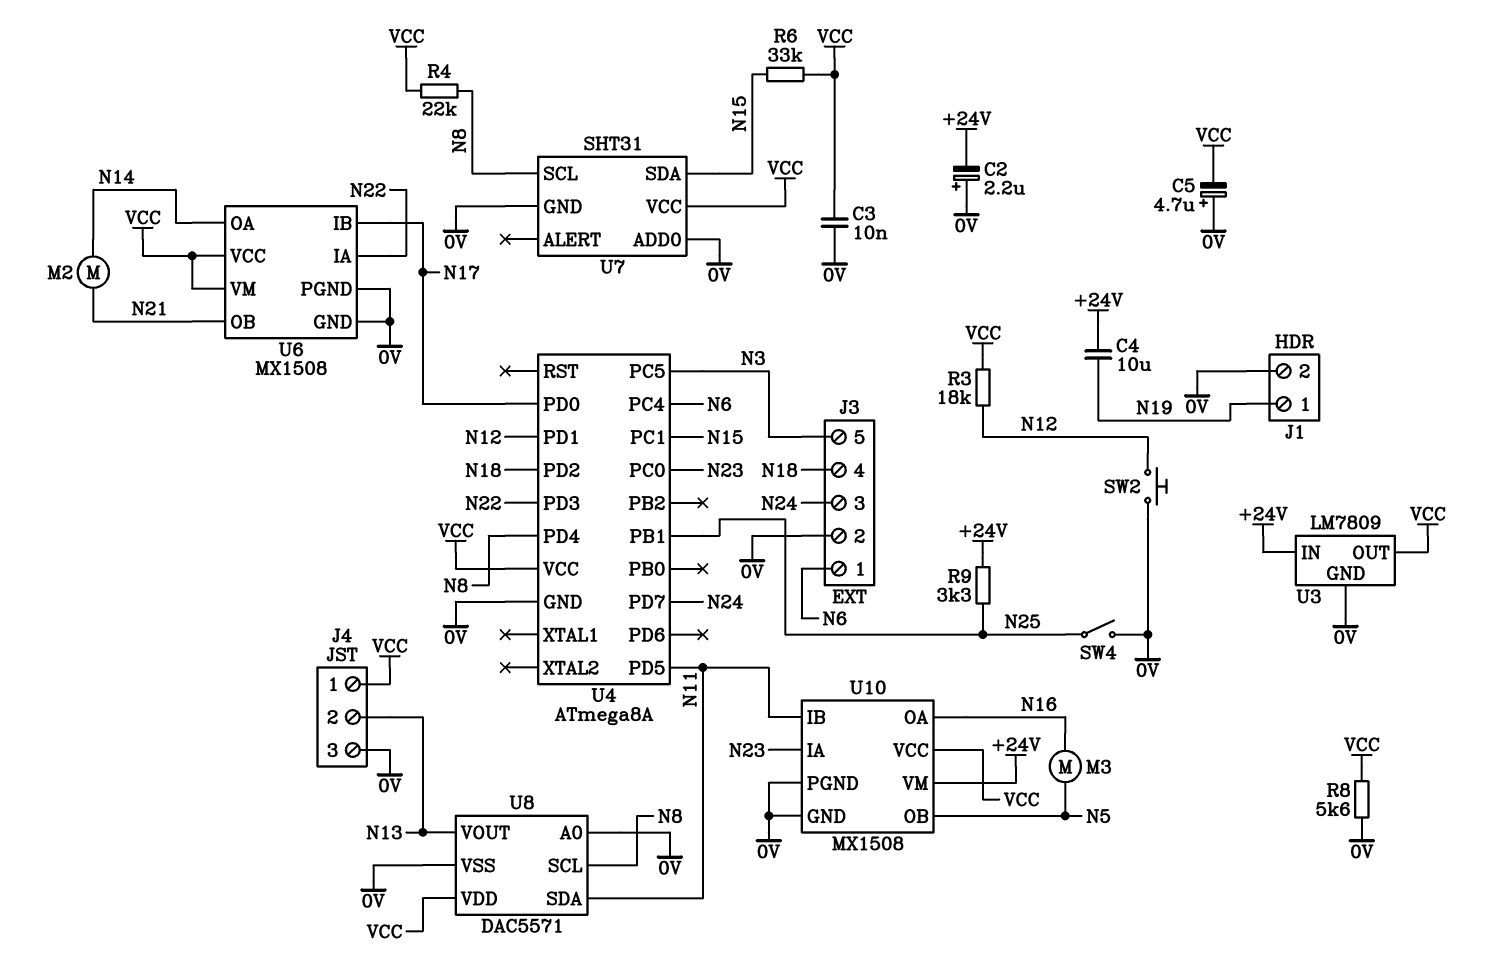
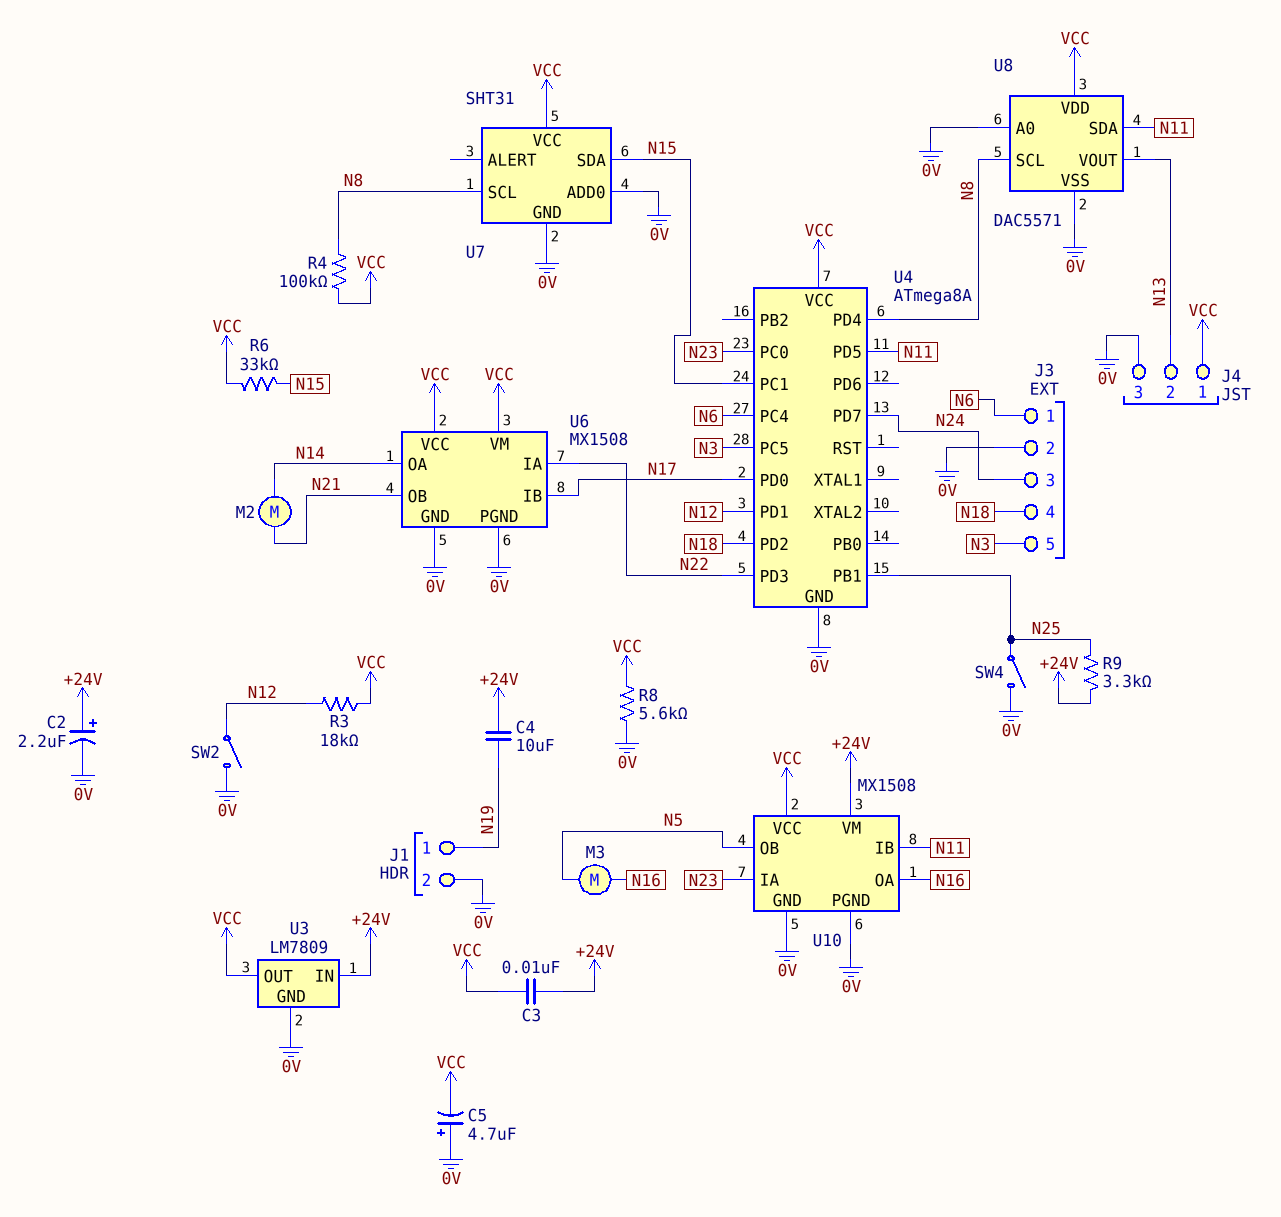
C2: 2.2uF (plus 0V, minus +24V) -> 2.2uF (plus +24V, minus 0V)
C3: 10nF (0V, VCC) -> 10nF (+24V, VCC)
R4: 22k (N8, VCC) -> 100k (N8, VCC)
SW2: button (0V, N12) -> switch (0V, N12)

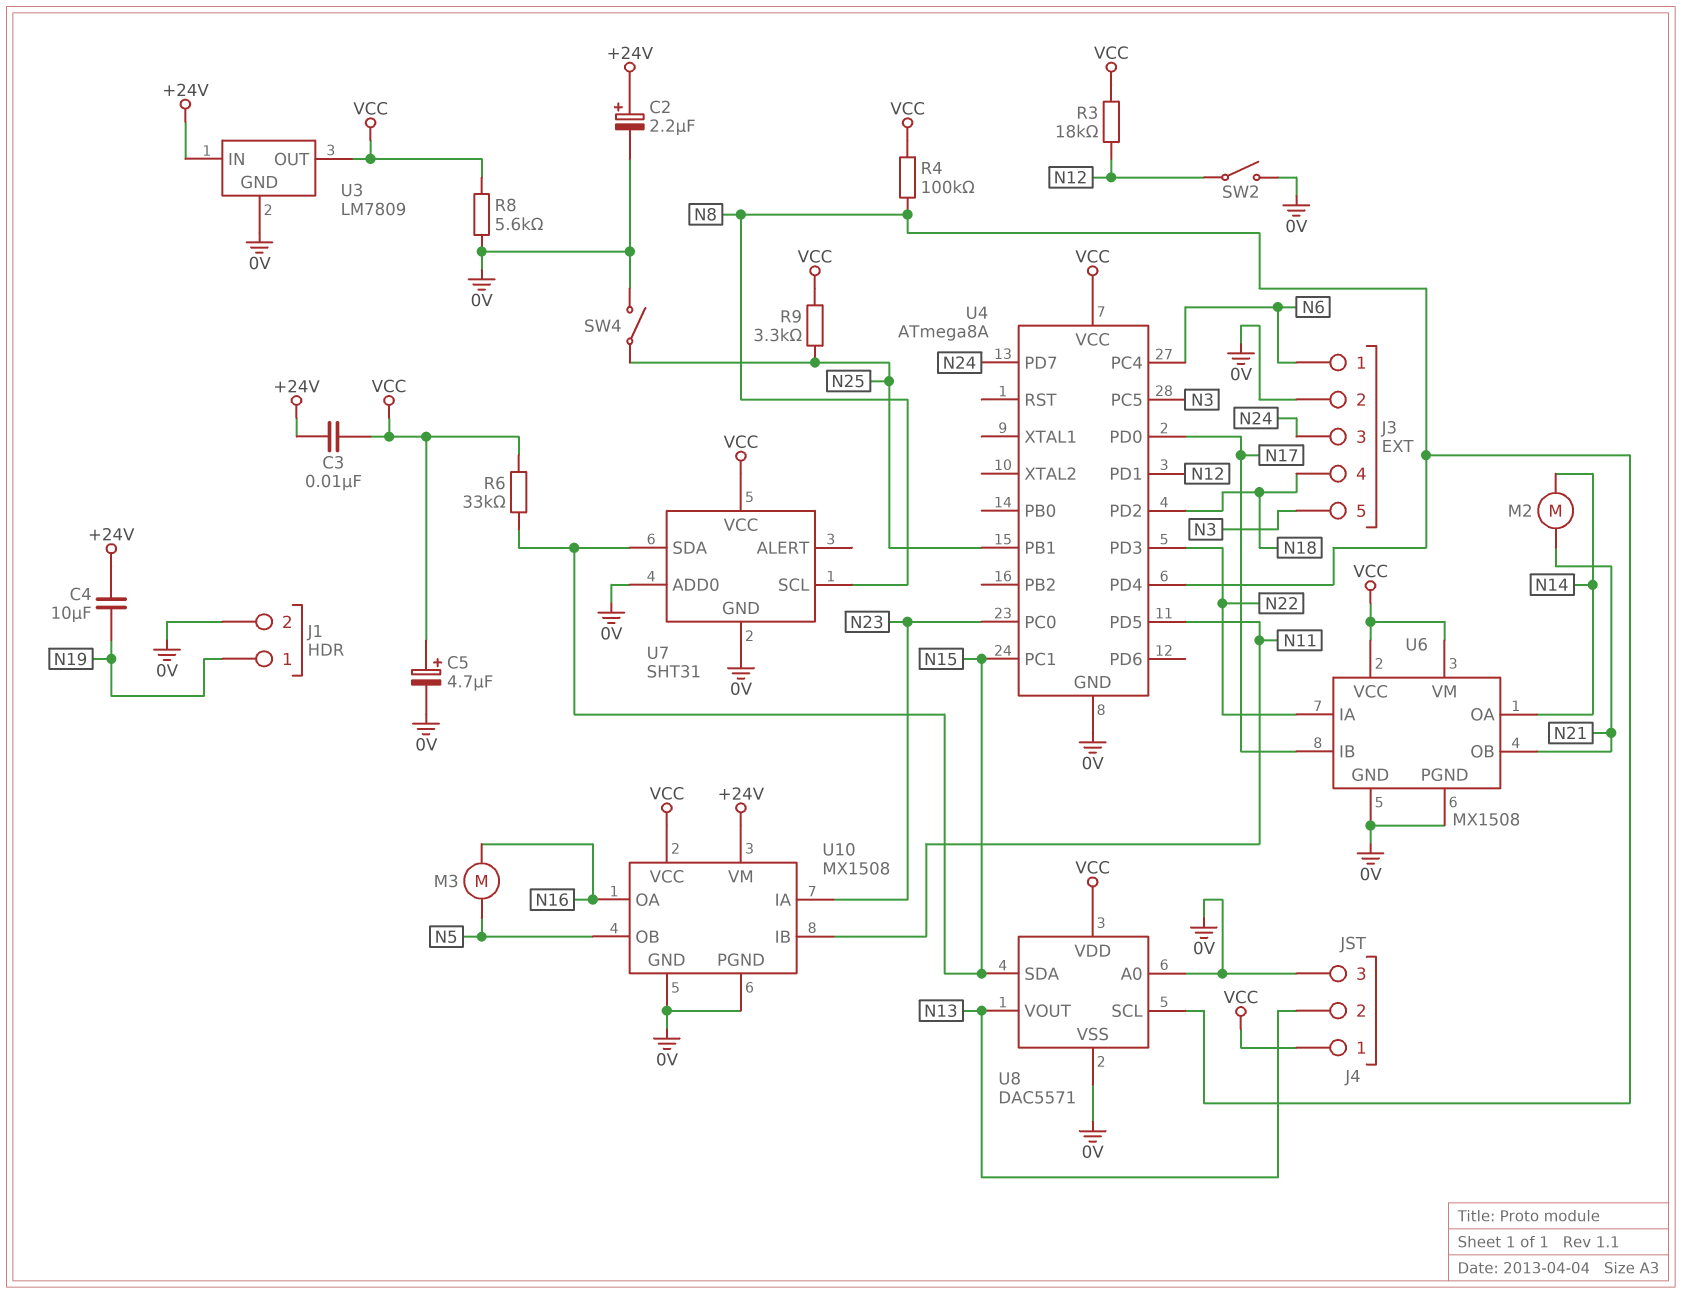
C5: 4.7uF (plus 0V, minus VCC) -> 4.7uF (plus VCC, minus 0V)
R9: 3.3k (+24V, N25) -> 3.3k (N25, VCC)
U8 pin SDA: N11 -> N15

